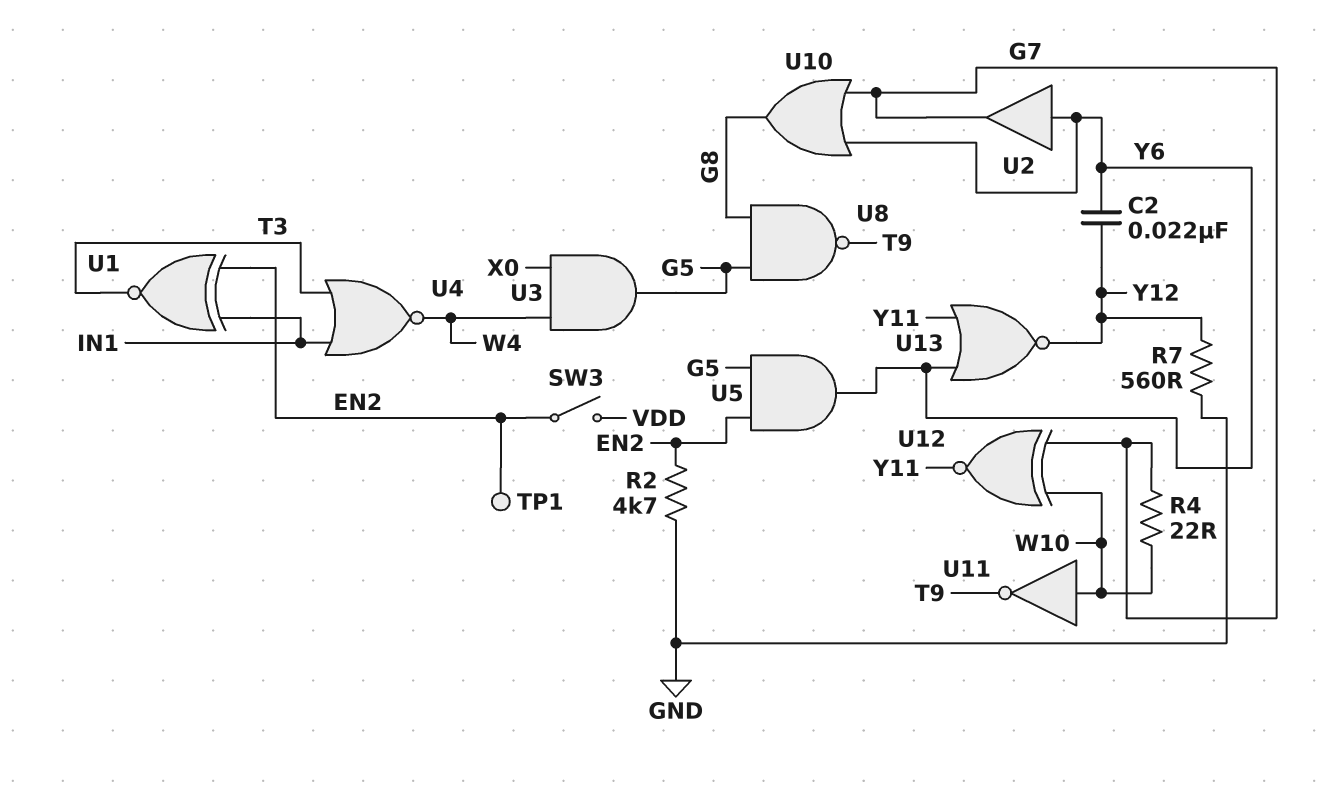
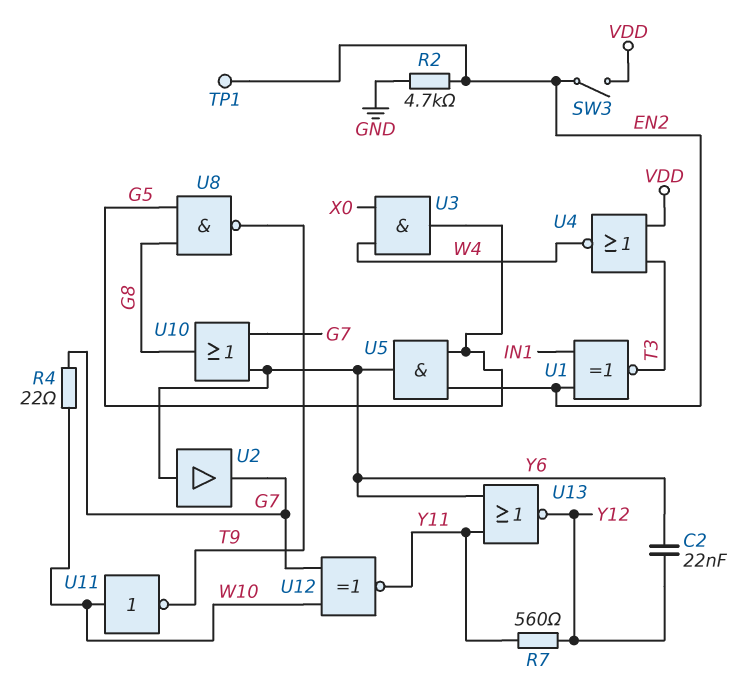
R7: 560 (GND, Y12) -> 560 (Y11, Y12)
U4: NOR (in IN1, in T3, out W4) -> NOR (in T3, in VDD, out W4)

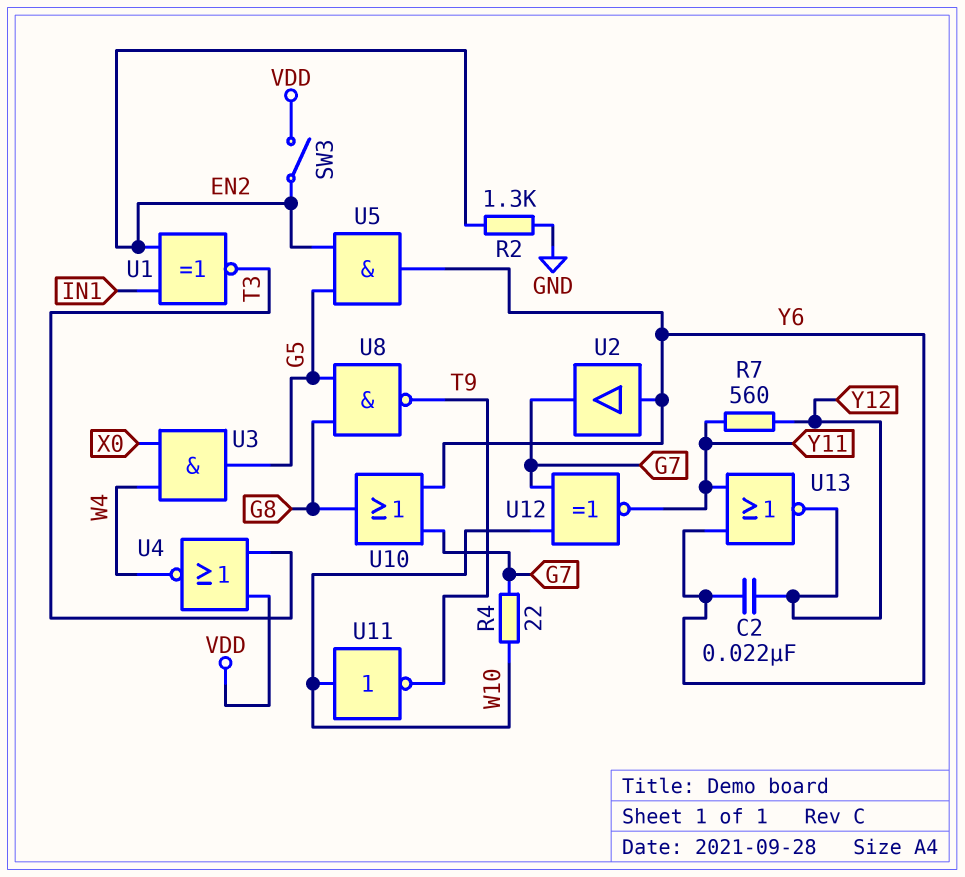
R2: 4.7k (EN2, GND) -> 1.3k (EN2, GND)
TP1: test point (EN2) -> none

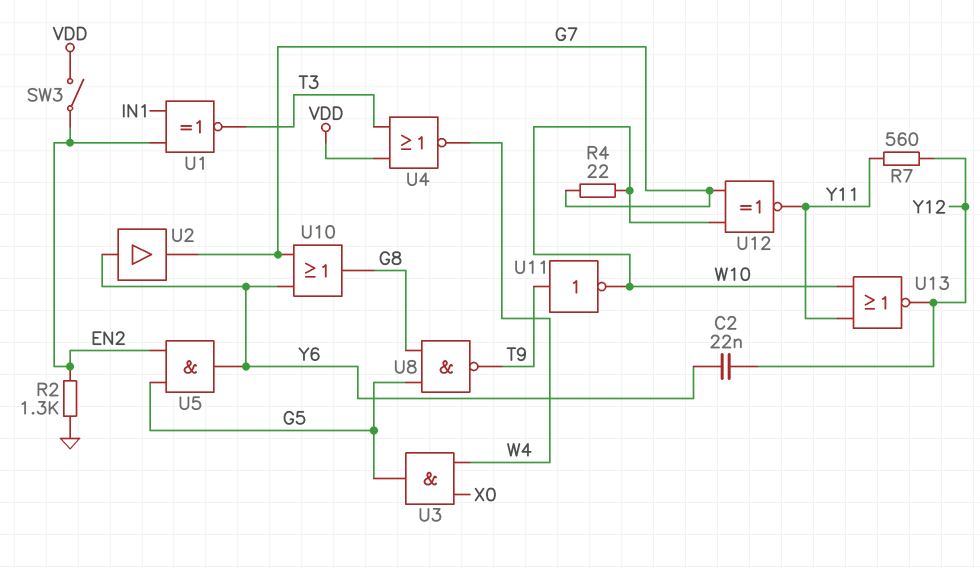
U11: NOT (in W10, out T9) -> NOT (in T9, out W10)
U13: NOR (in Y6, in Y11, out Y12) -> NOR (in W10, in Y11, out Y12)

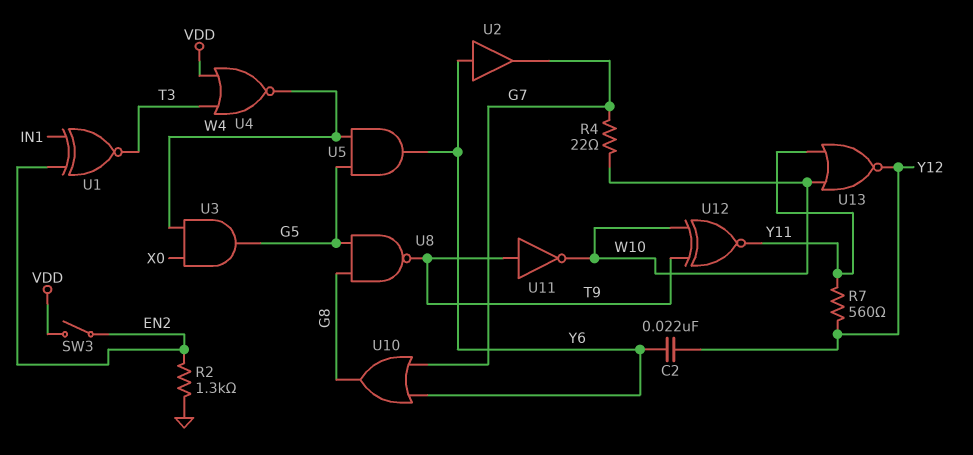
U5: AND (in EN2, in G5, out Y6) -> AND (in G5, in W4, out Y6)
U12: XNOR (in G7, in W10, out Y11) -> XNOR (in T9, in W10, out Y11)

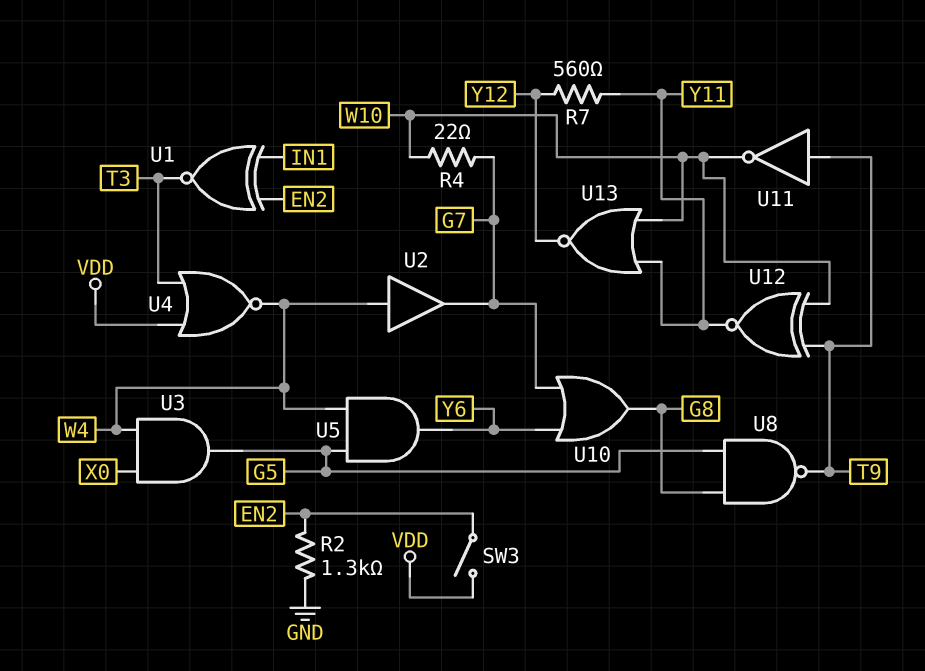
C2: 22nF (Y6, Y12) -> none
U2: buffer (in Y6, out G7) -> buffer (in W4, out G7)

